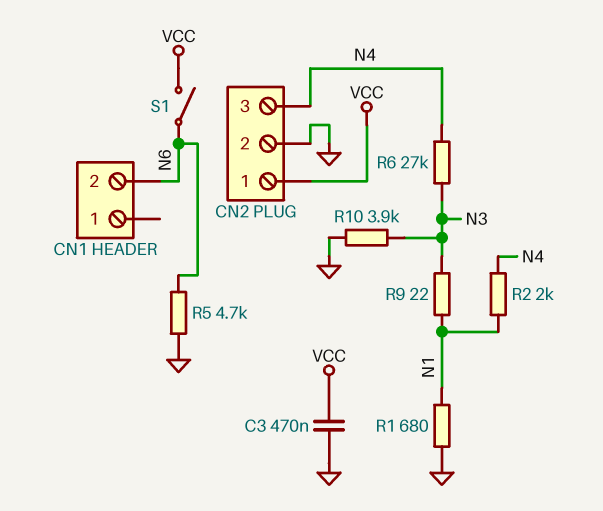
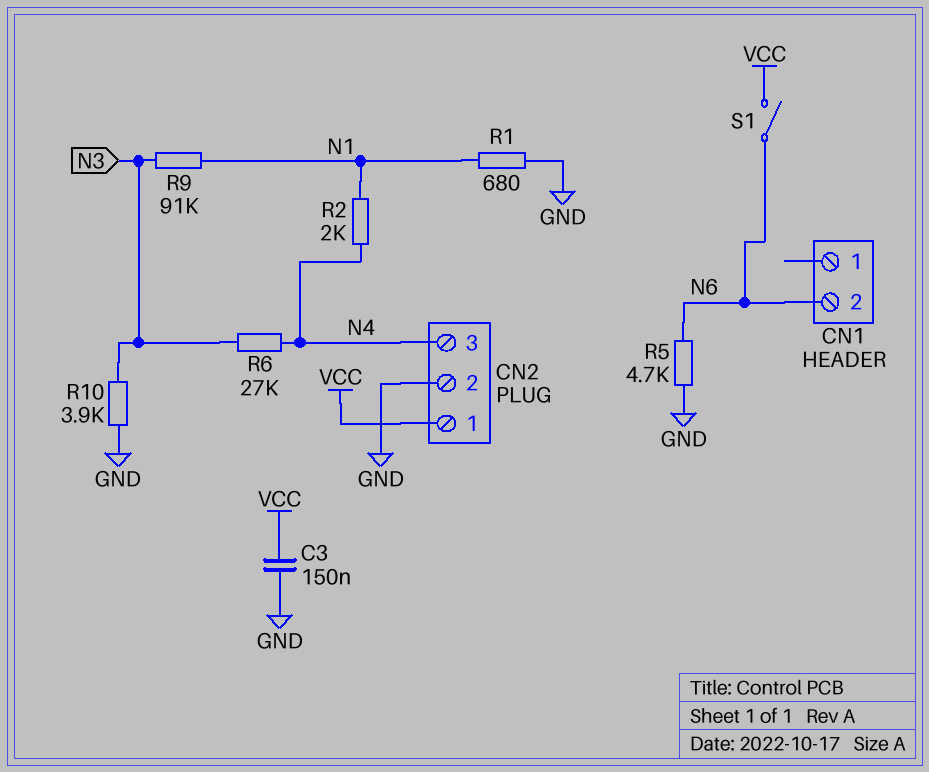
C3: 470nF (GND, VCC) -> 150nF (GND, VCC)
R9: 22 (N1, N3) -> 91k (N1, N3)

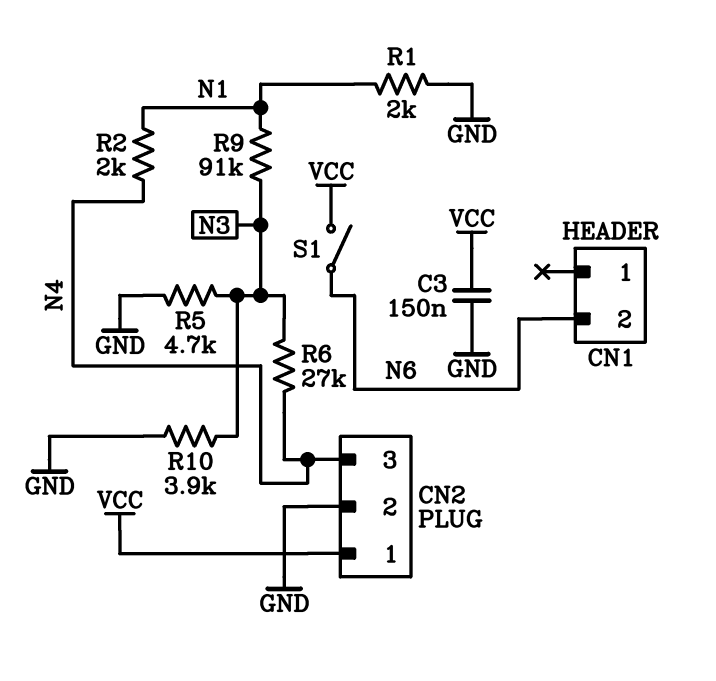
R1: 680 (GND, N1) -> 2k (GND, N1)
R5: 4.7k (GND, N6) -> 4.7k (GND, N3)

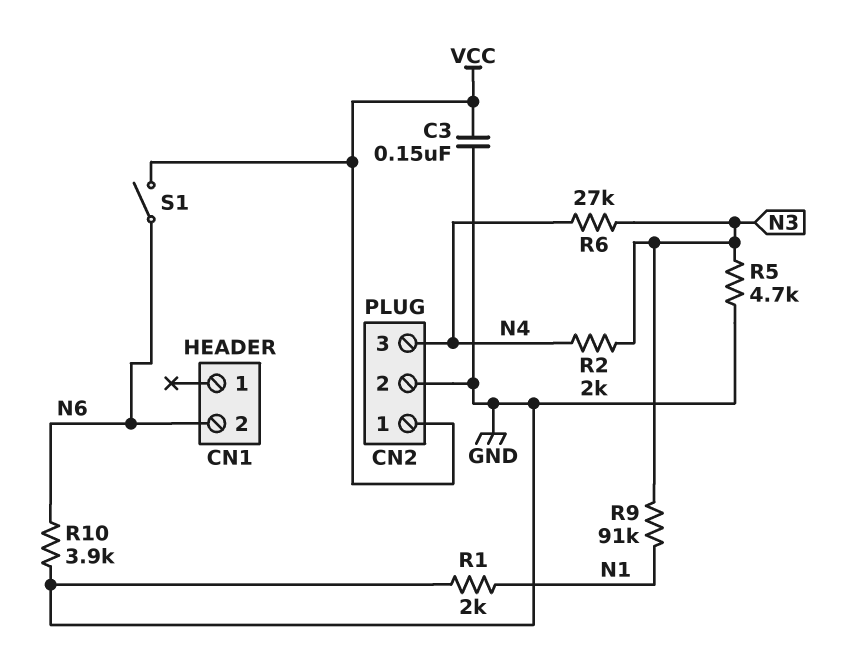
R2: 2k (N1, N4) -> 2k (N3, N4)
R10: 3.9k (GND, N3) -> 3.9k (GND, N6)

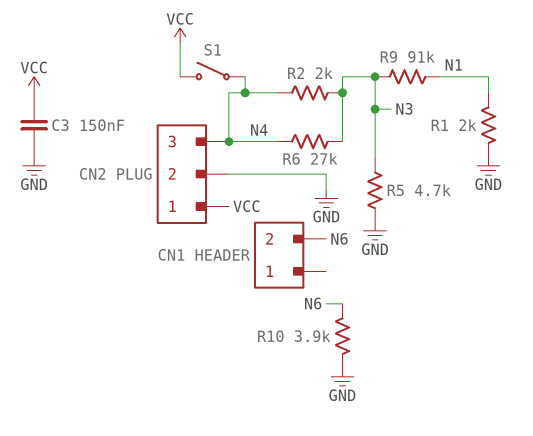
S1: switch (N6, VCC) -> switch (N4, VCC)

